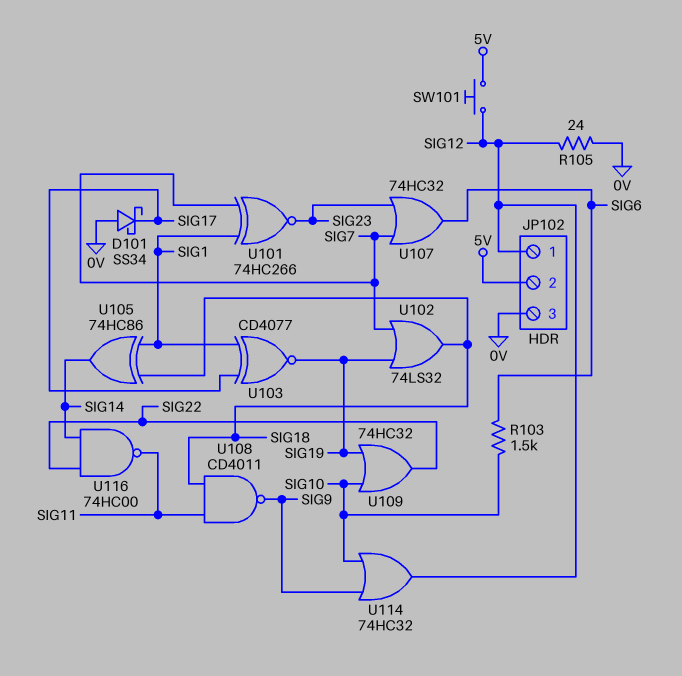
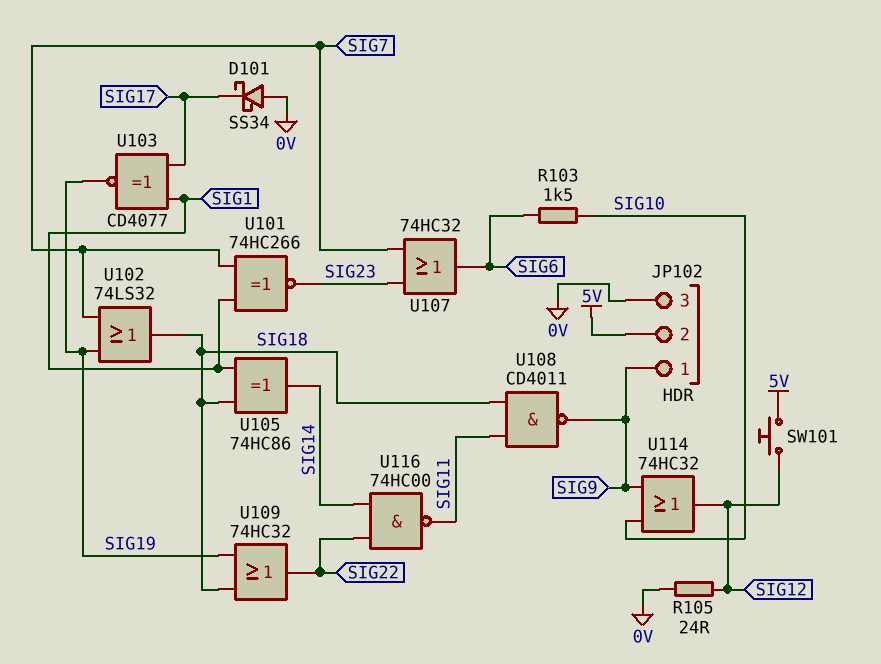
JP102 pin 1: SIG12 -> SIG9
U109: OR 74HC32 (in SIG10, in SIG19, out SIG22) -> OR 74HC32 (in SIG18, in SIG19, out SIG22)

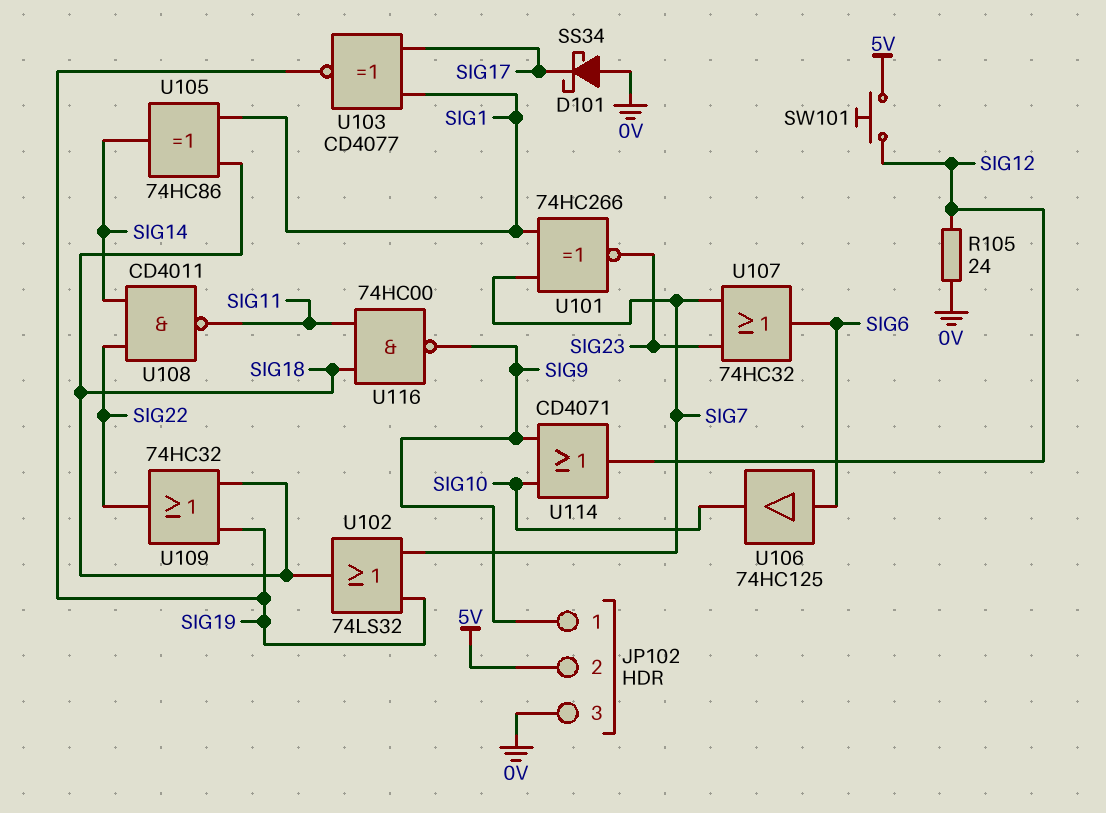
R103: 1.5k (SIG6, SIG10) -> none
U106: none -> buffer 74HC125 (in SIG6, out SIG10)
U108: NAND CD4011 (in SIG11, in SIG18, out SIG9) -> NAND CD4011 (in SIG14, in SIG22, out SIG11)
U114: OR 74HC32 (in SIG9, in SIG10, out SIG12) -> OR CD4071 (in SIG9, in SIG10, out SIG12)
U116: NAND 74HC00 (in SIG14, in SIG22, out SIG11) -> NAND 74HC00 (in SIG11, in SIG18, out SIG9)

